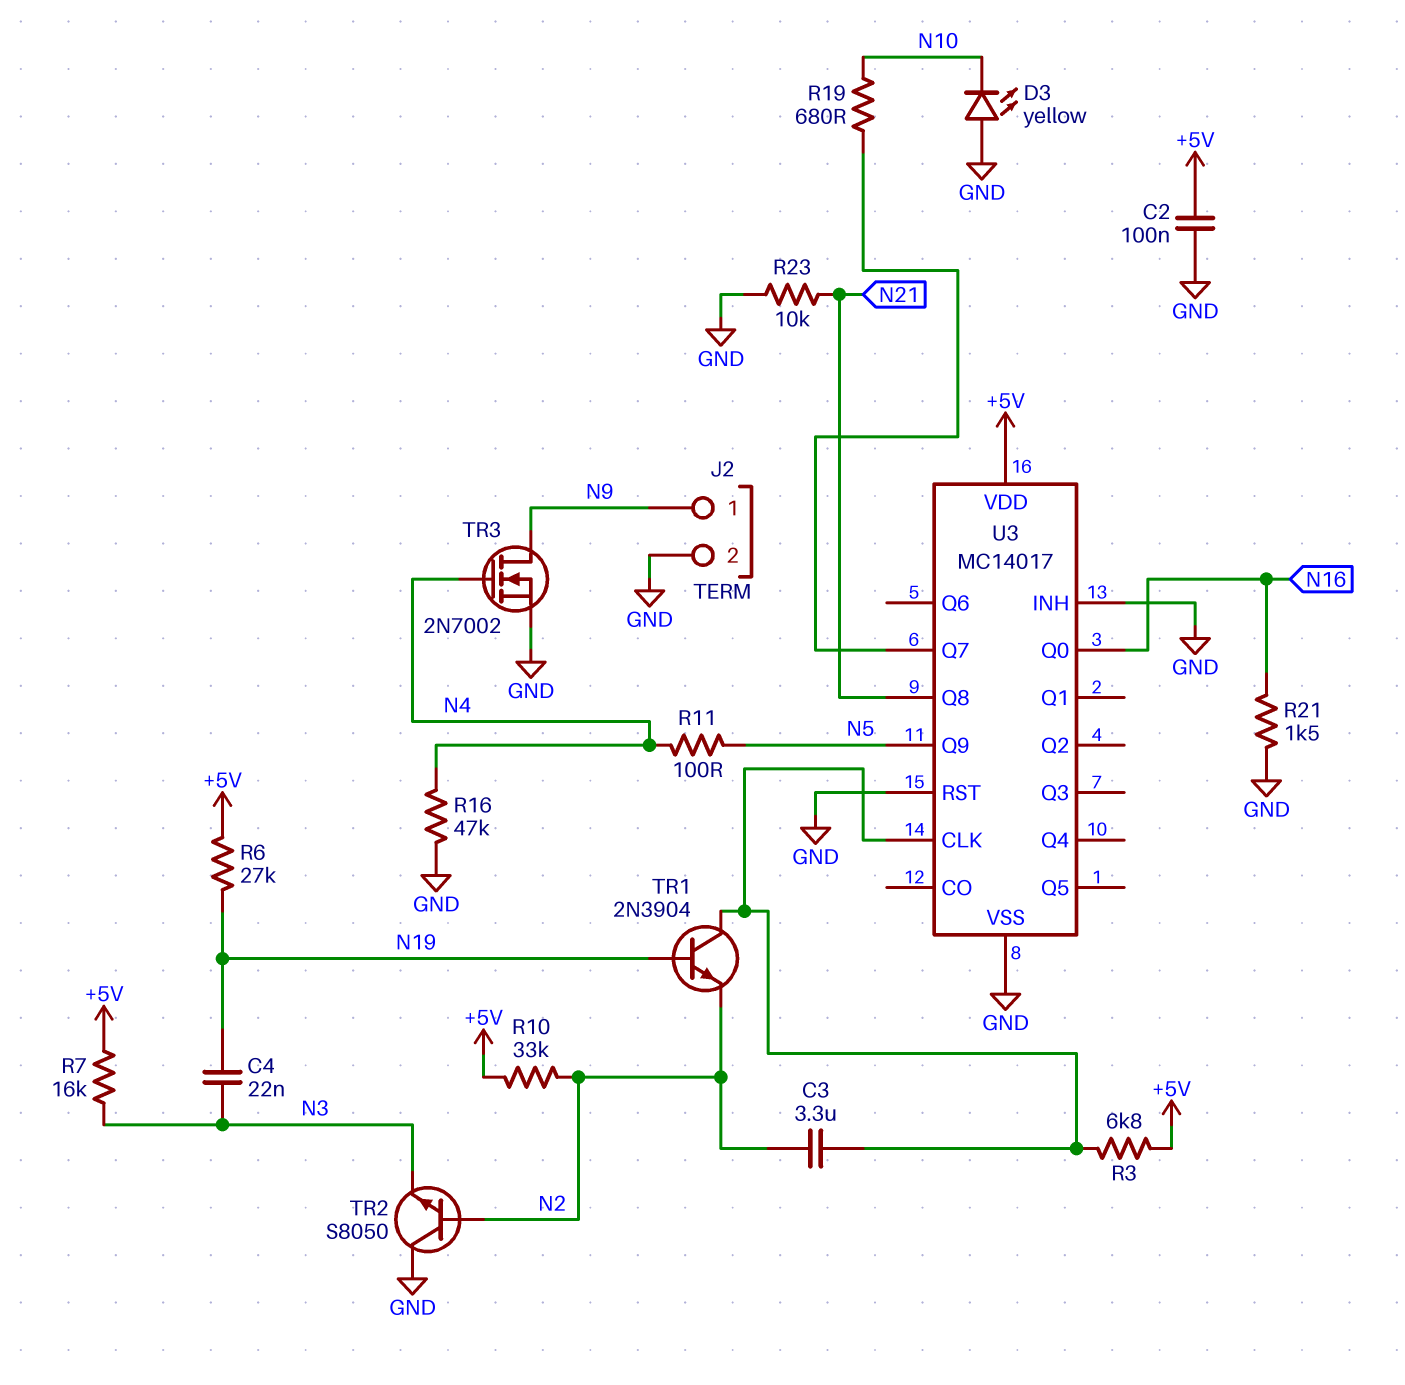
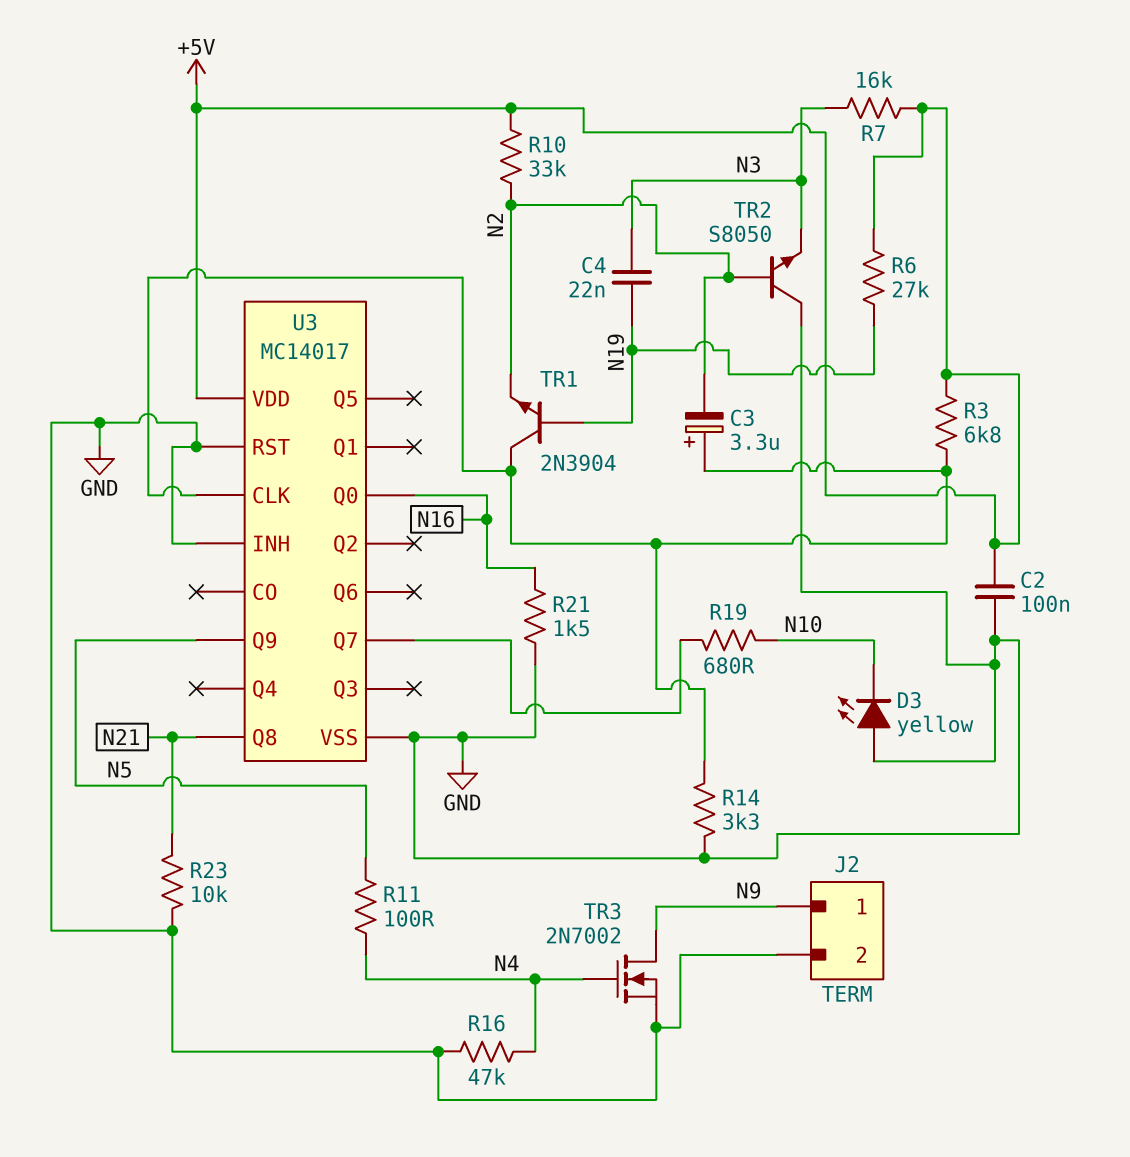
C3: 3.3uF (N2, U3/CLK) -> 3.3uF (plus U3/CLK, minus N2)
R14: none -> 3.3k (GND, U3/CLK)

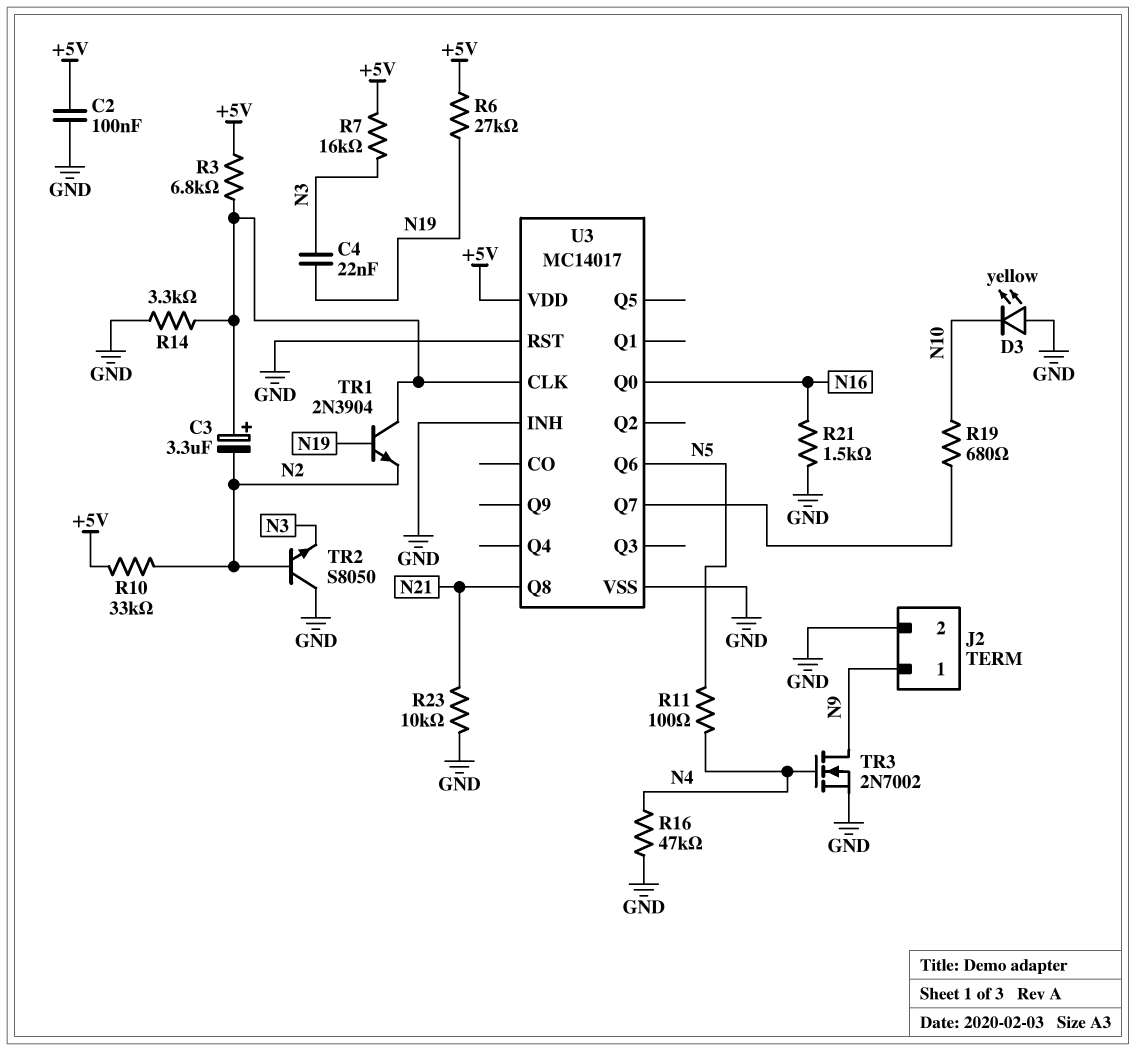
U3 pin Q6: none -> N5
U3 pin Q9: N5 -> none

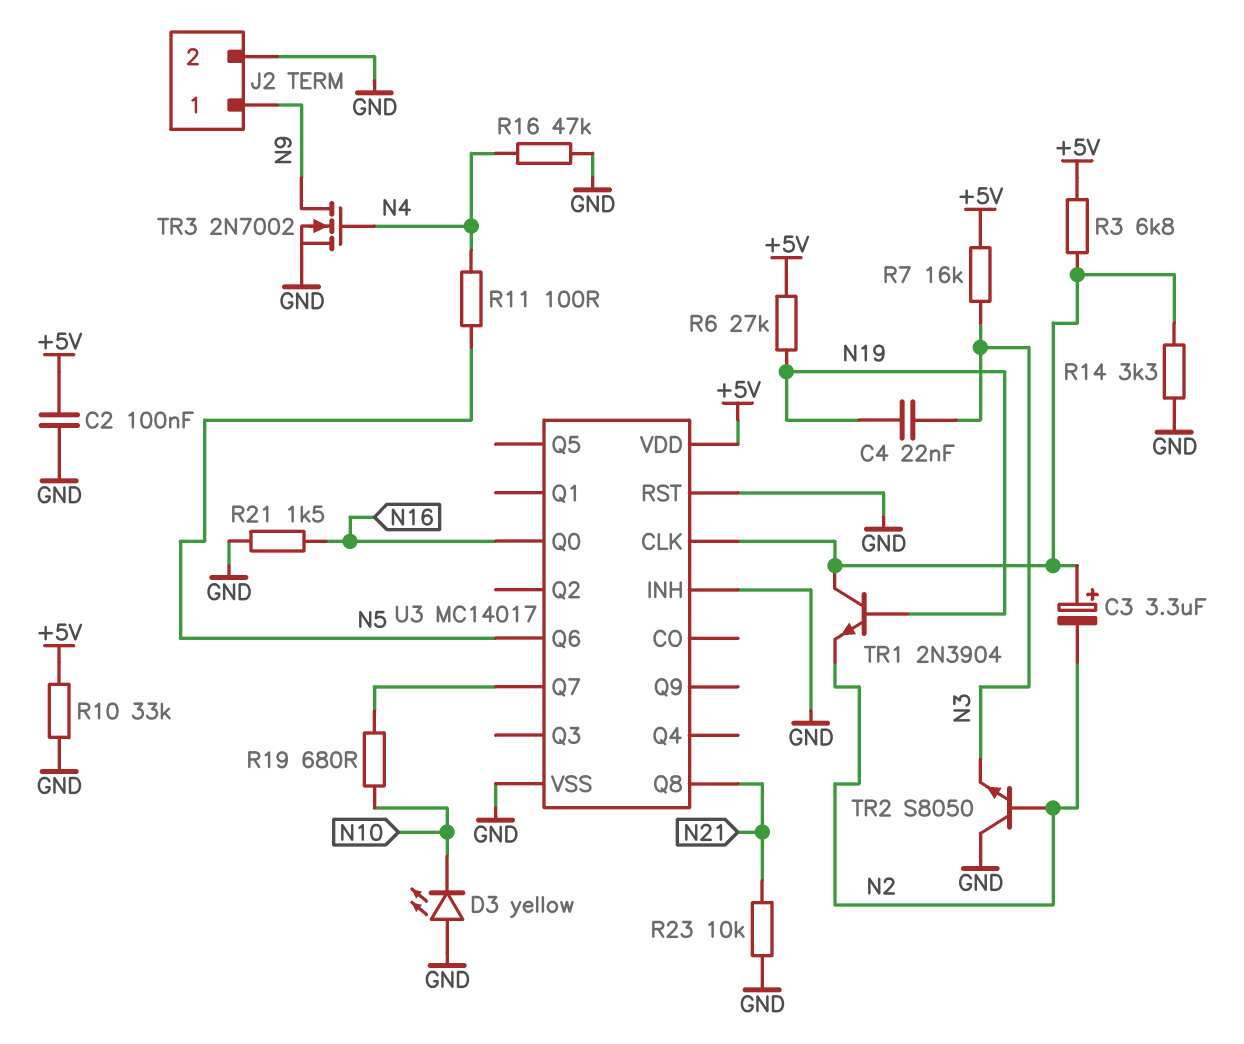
R10: 33k (+5V, N2) -> 33k (+5V, GND)

